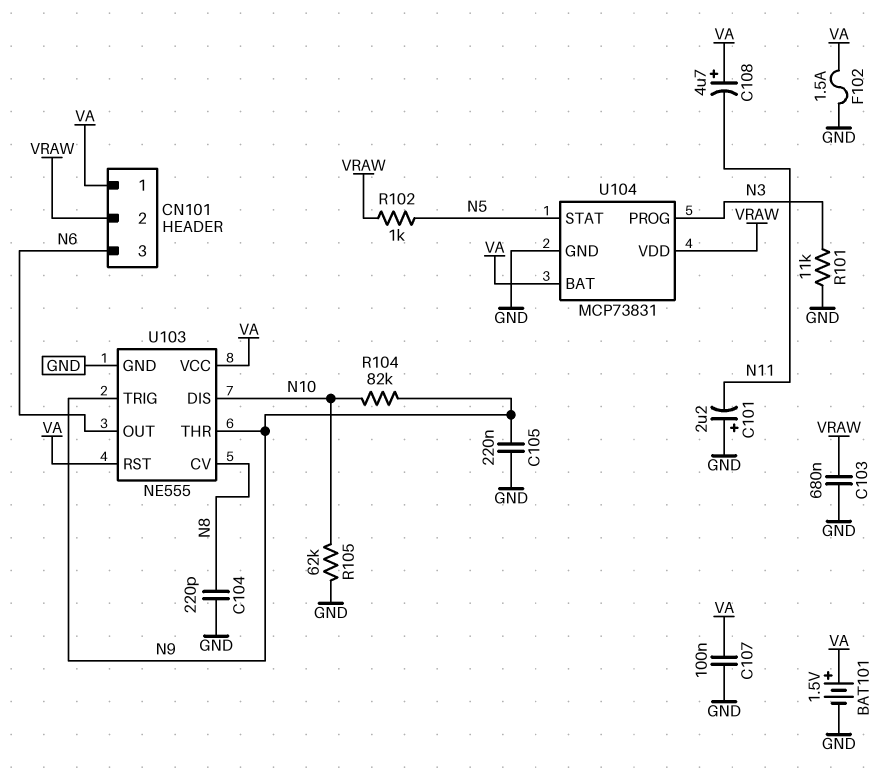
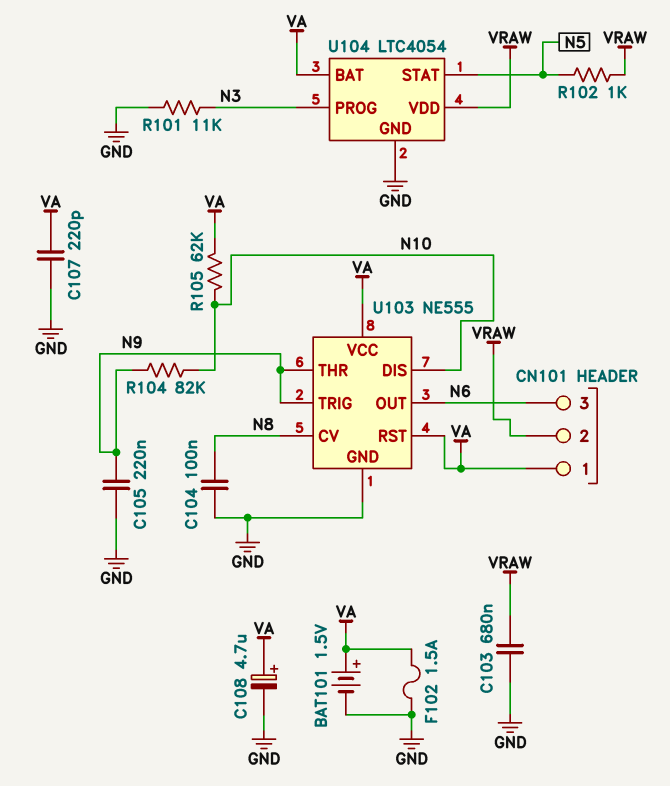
C101: 2.2uF (plus GND, minus N11) -> none
C104: 220pF (GND, N8) -> 100nF (GND, N8)
C107: 100nF (GND, VA) -> 220pF (GND, VA)
C108: 4.7uF (plus VA, minus N11) -> 4.7uF (plus VA, minus GND)
R105: 62k (GND, N10) -> 62k (N10, VA)
U104: MCP73831 -> LTC4054

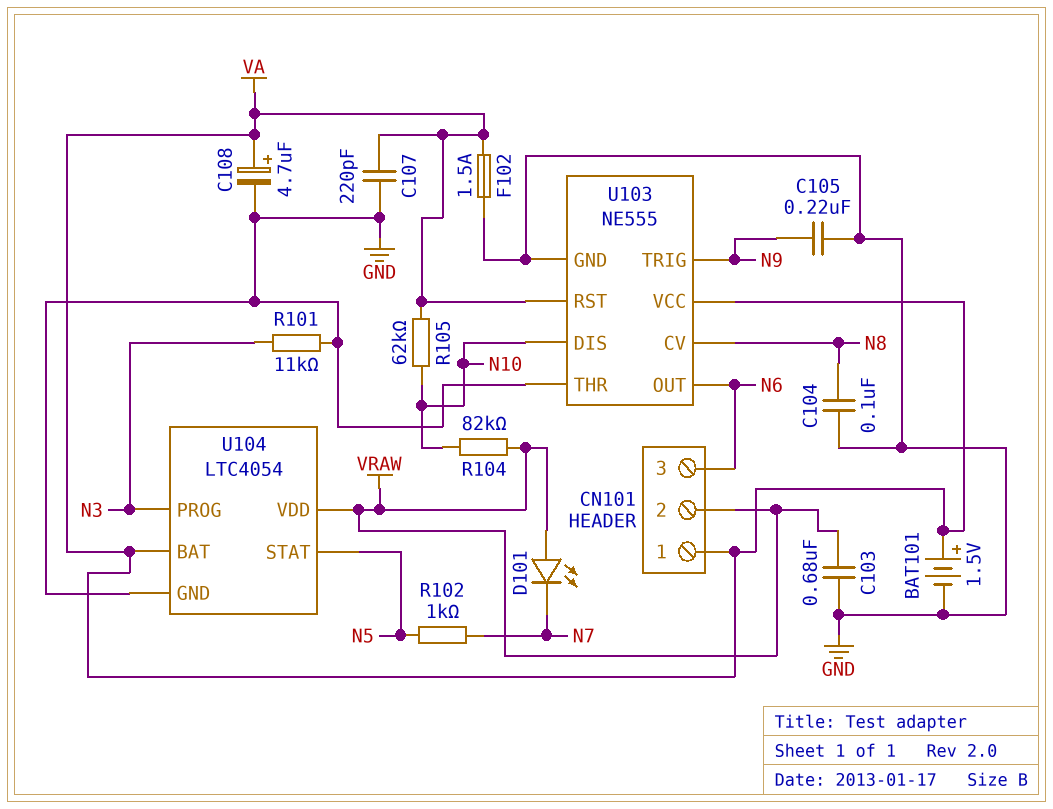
D101: none -> LED (A VRAW, K N7)
R102: 1k (N5, VRAW) -> 1k (N5, N7)
R104: 82k (N9, N10) -> 82k (N10, VRAW)
U103 pin THR: N9 -> GND

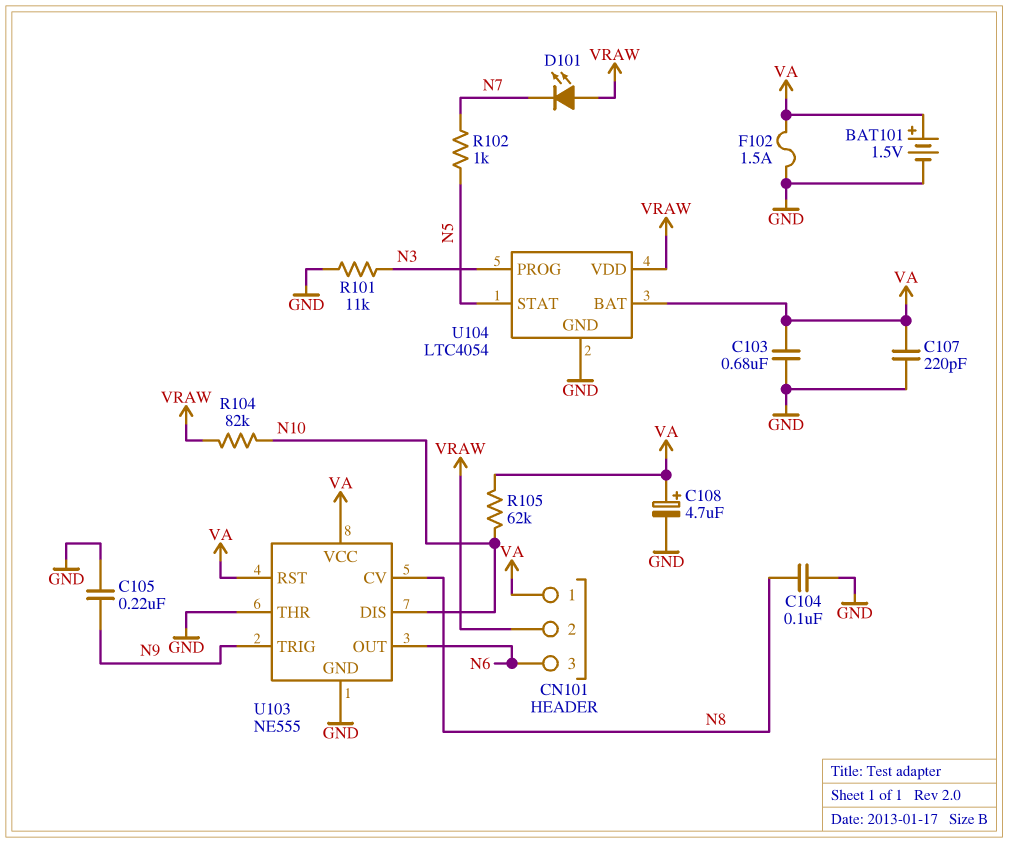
C103: 680nF (GND, VRAW) -> 680nF (GND, VA)

